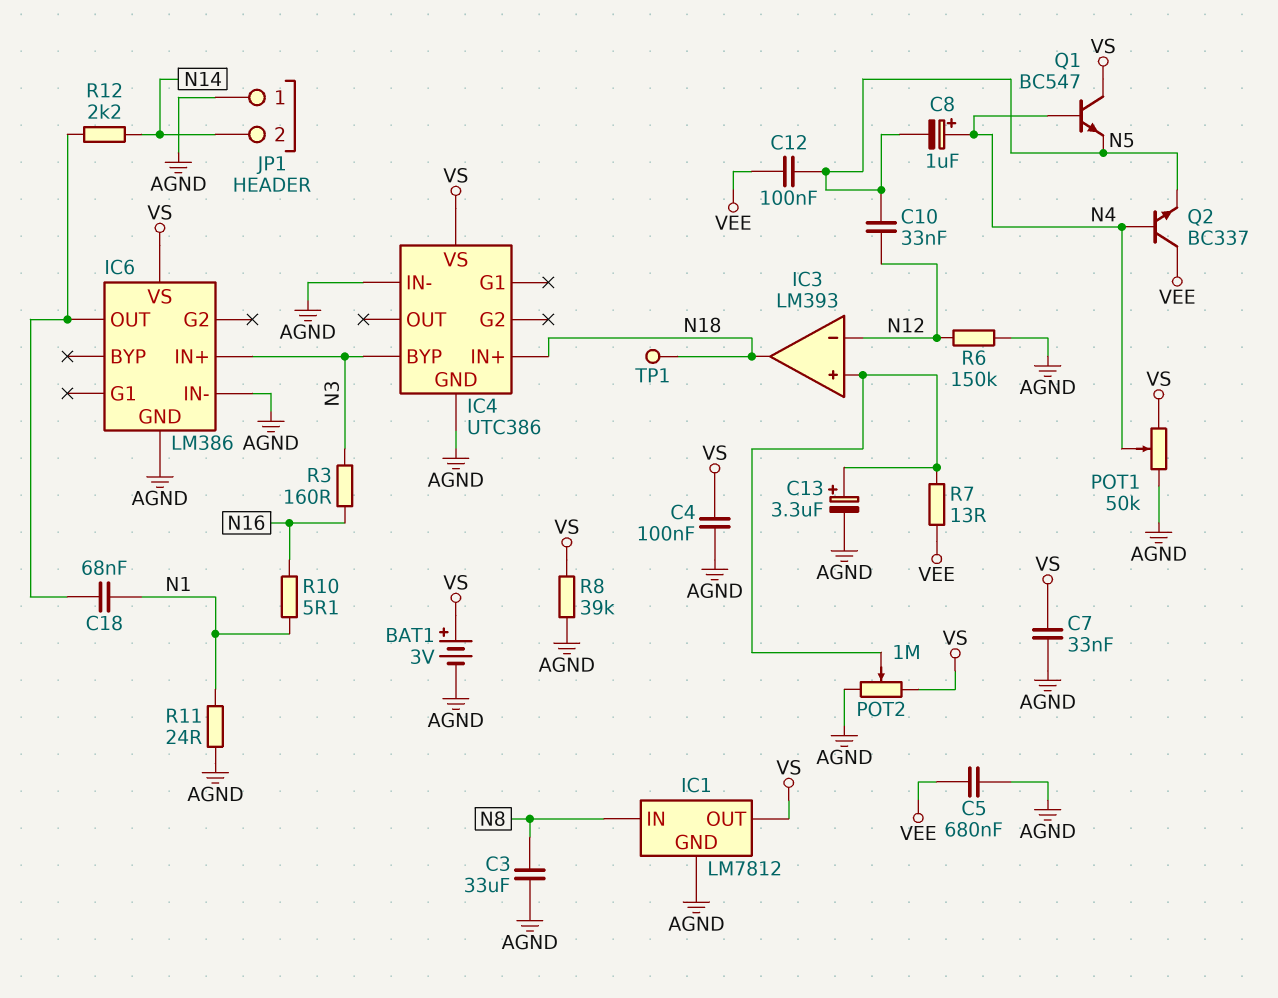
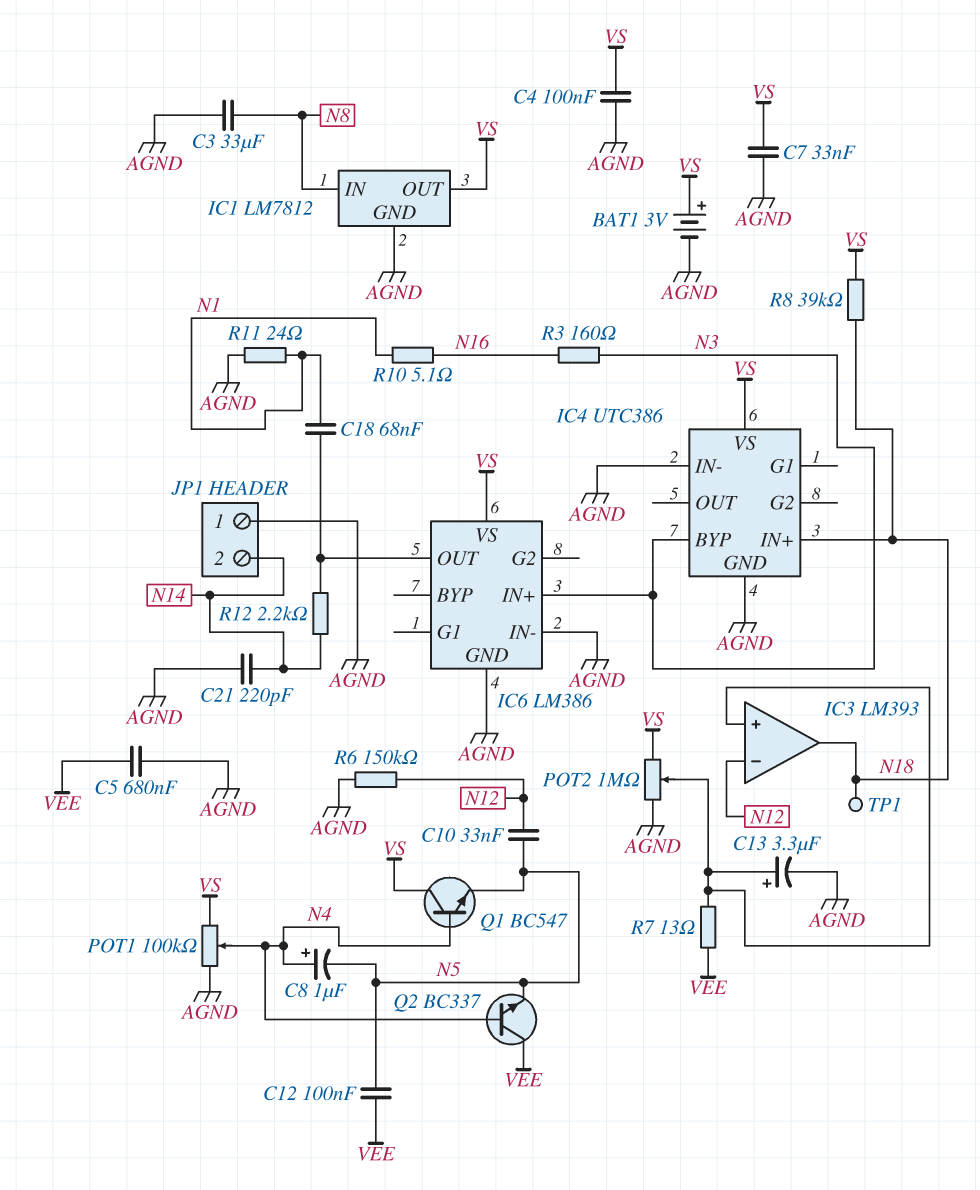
C21: none -> 220pF (AGND, N14)
POT1: 50k (AGND, VS, wiper N4) -> 100k (AGND, VS, wiper N4)
R8: 39k (AGND, VS) -> 39k (N18, VS)

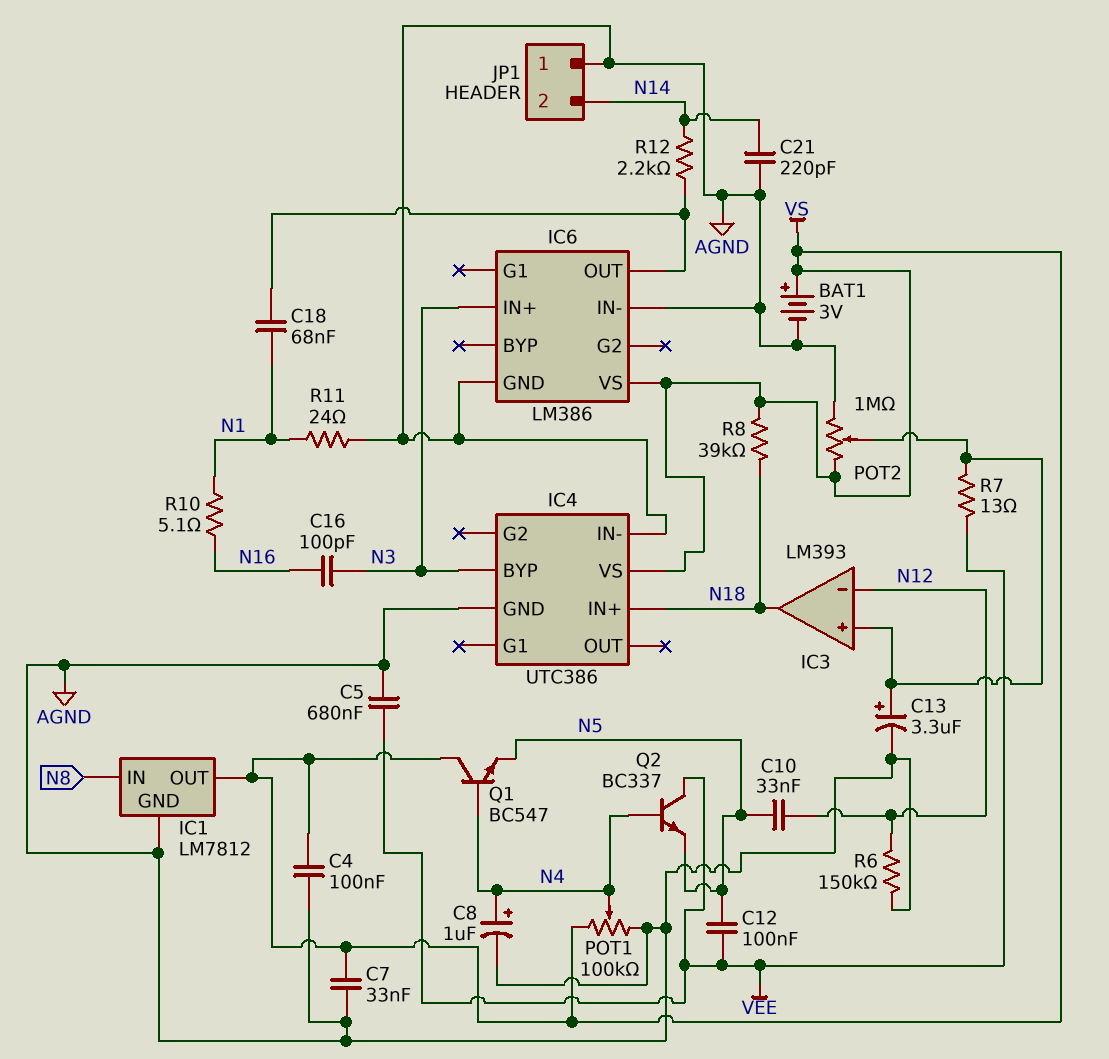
C3: 33uF (AGND, N8) -> none
C8: 1uF (plus N4, minus N5) -> 1uF (plus N4, minus AGND)
C16: none -> 100pF (N3, N16)
R3: 160 (N3, N16) -> none
TP1: test point (N18) -> none

